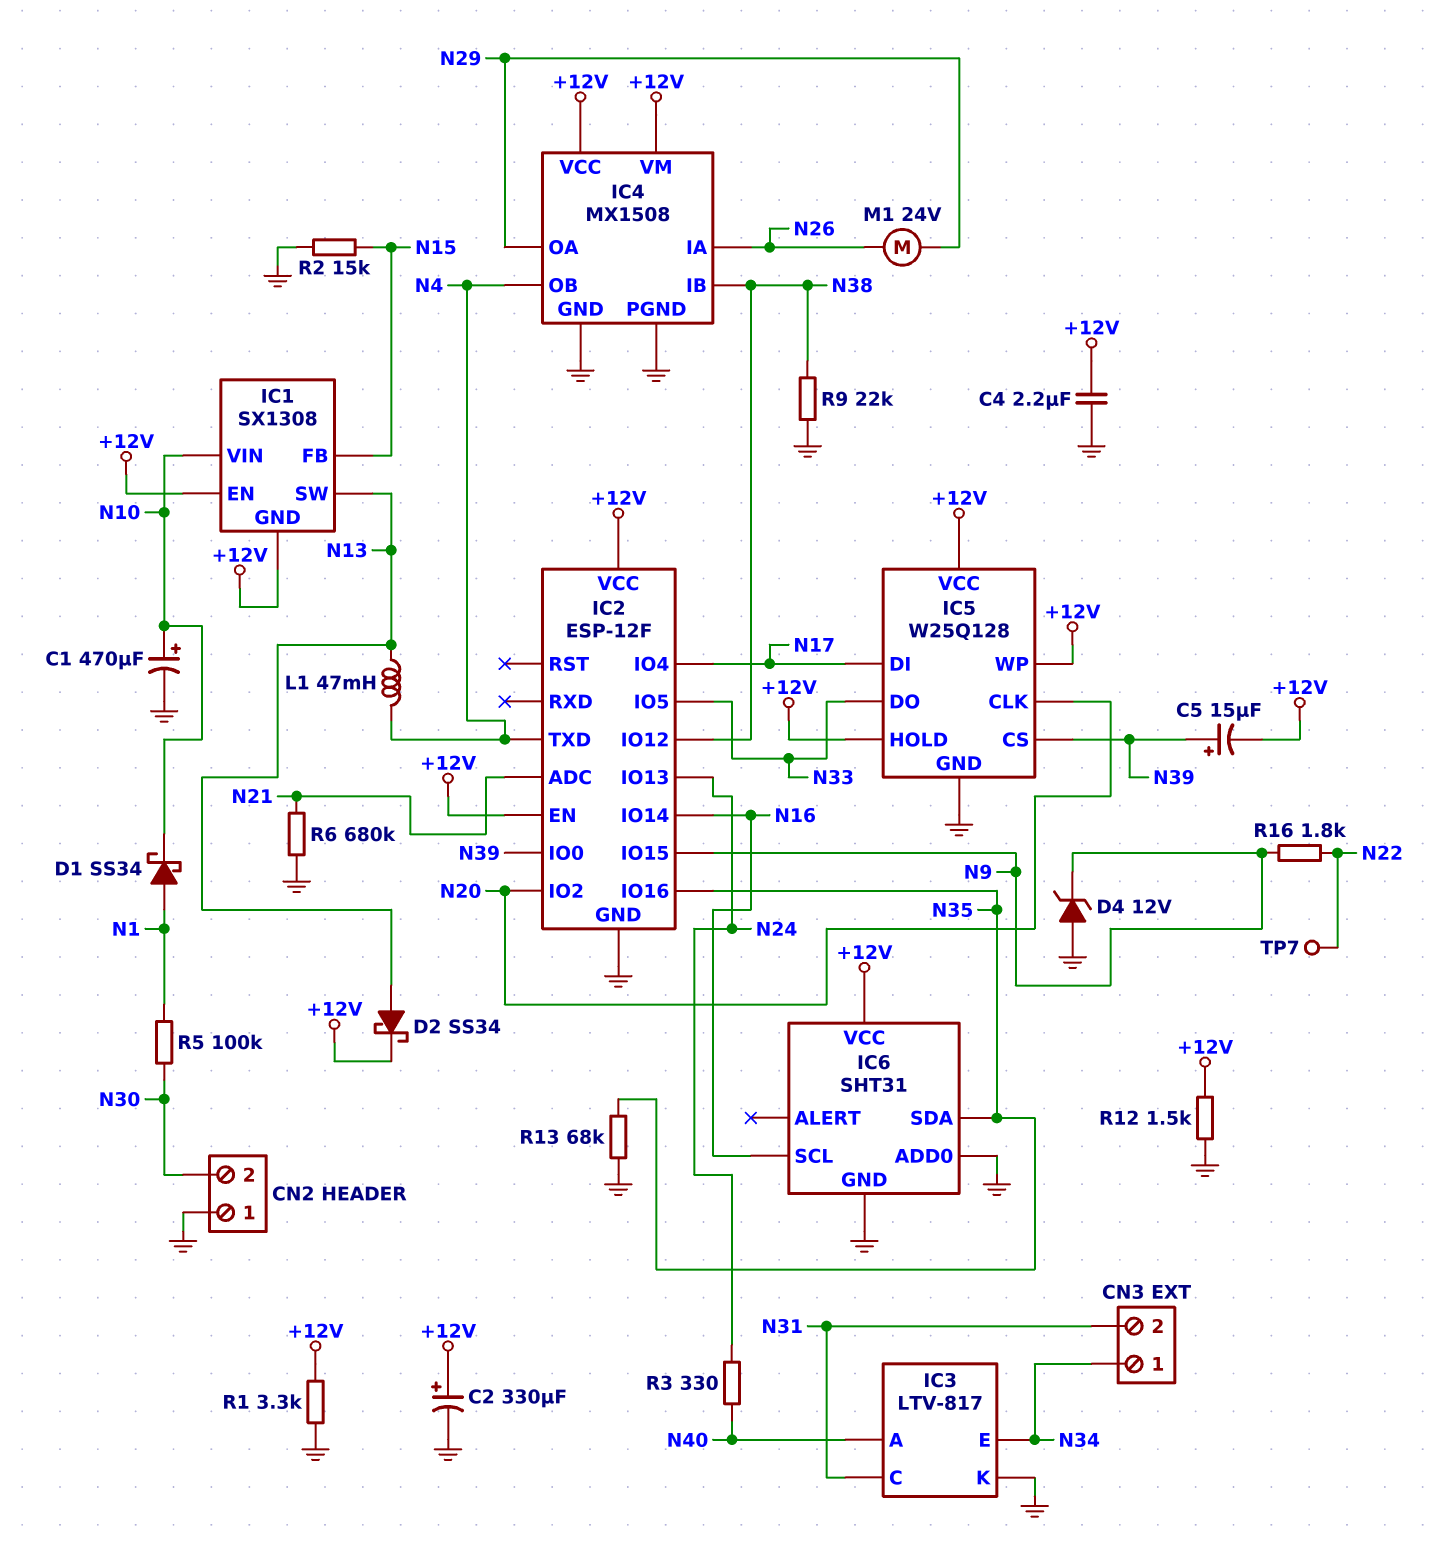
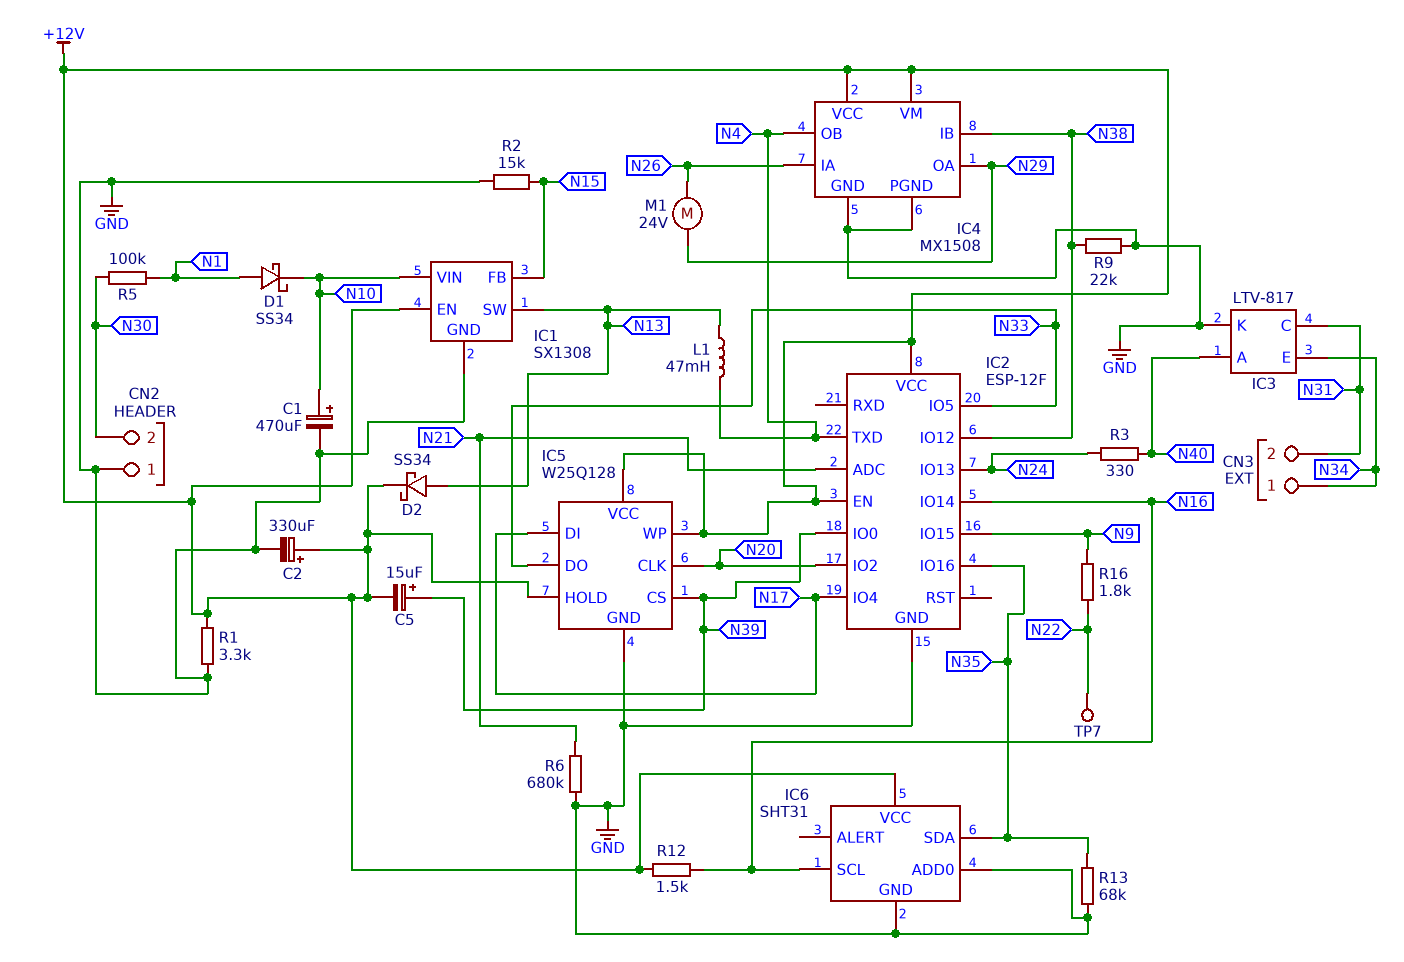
C4: 2.2uF (+12V, GND) -> none
D4: zener 12V (A GND, K N9) -> none
IC1 pin GND: +12V -> GND
R12: 1.5k (+12V, GND) -> 1.5k (+12V, N16)

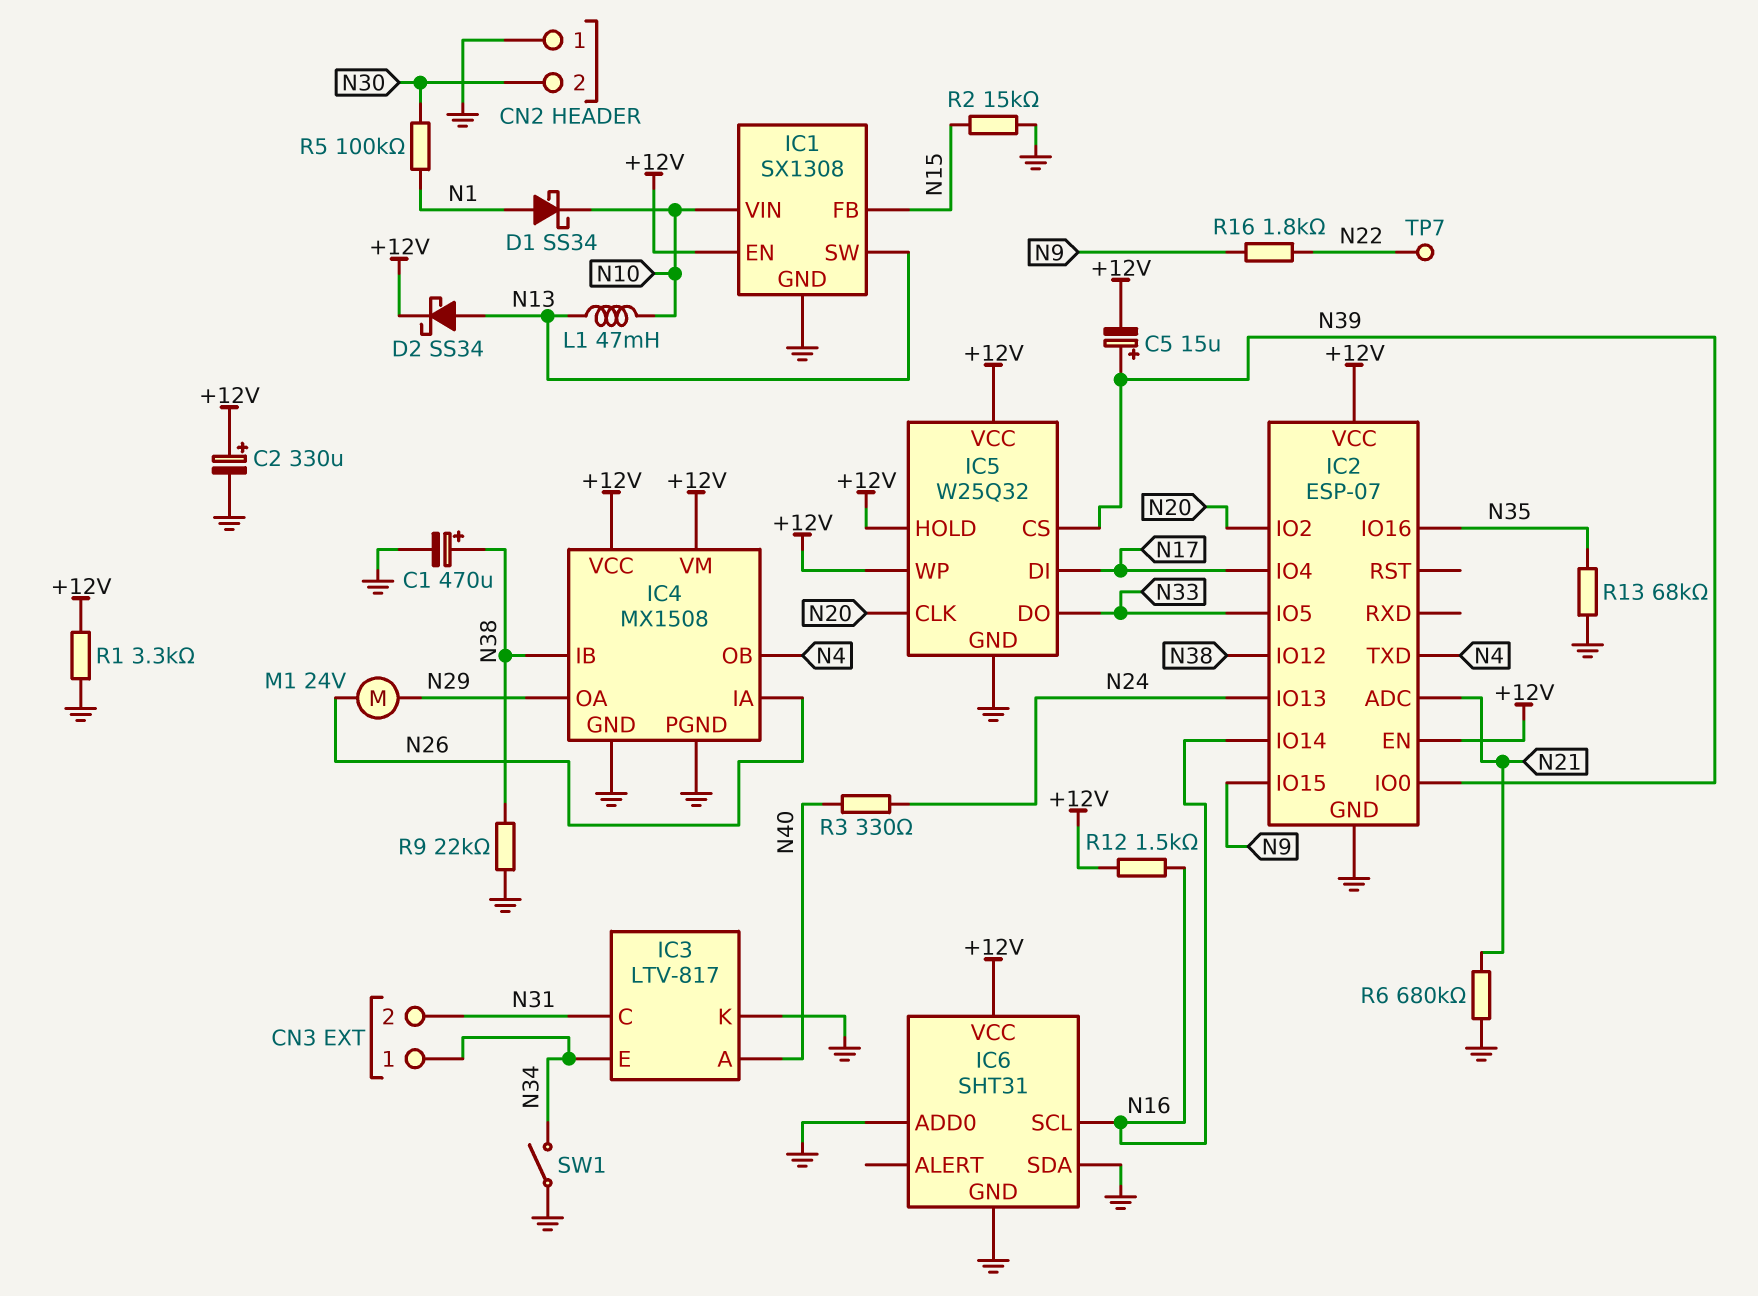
C1: 470uF (plus N10, minus GND) -> 470uF (plus N38, minus GND)
IC2: ESP-12F -> ESP-07
IC5: W25Q128 -> W25Q32
IC6 pin SDA: N35 -> GND
L1: 47mH (N4, N13) -> 47mH (N10, N13)
SW1: none -> switch (GND, N34)

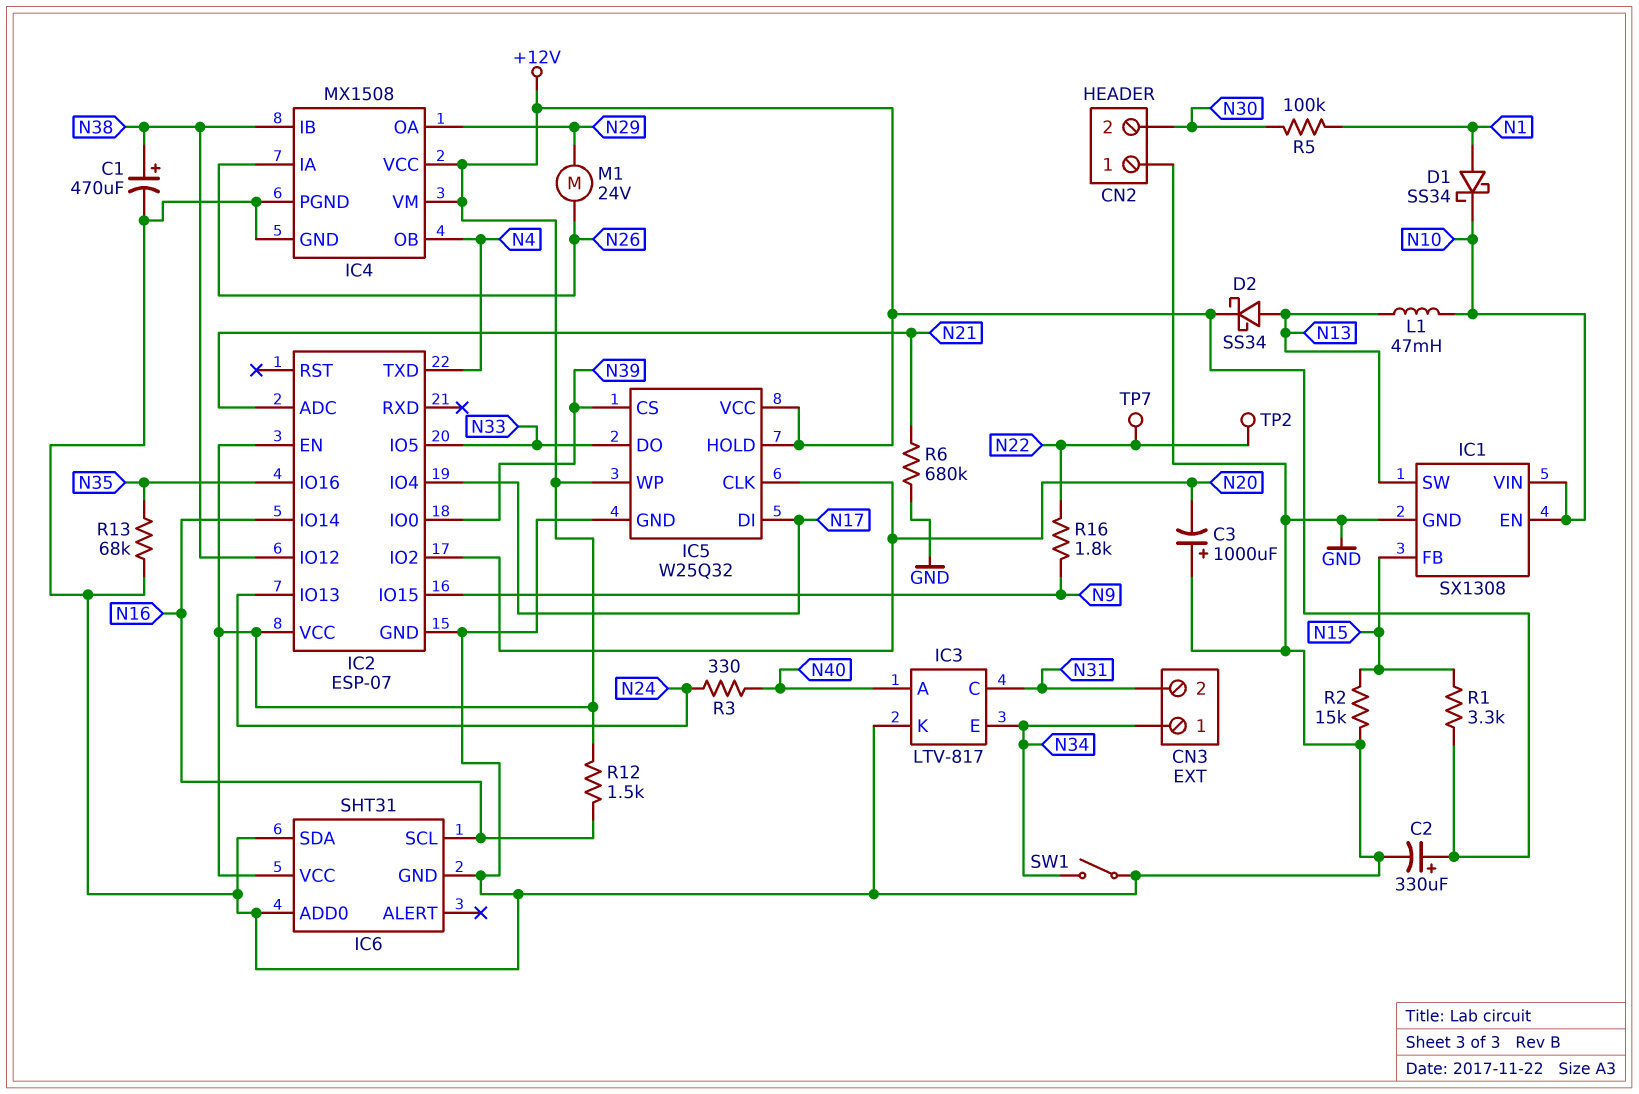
C3: none -> 1000uF (plus GND, minus N20)
C5: 15uF (plus N39, minus +12V) -> none
IC1 pin EN: +12V -> N10
R1: 3.3k (+12V, GND) -> 3.3k (+12V, N15)
R9: 22k (GND, N38) -> none
TP2: none -> test point (N22)

